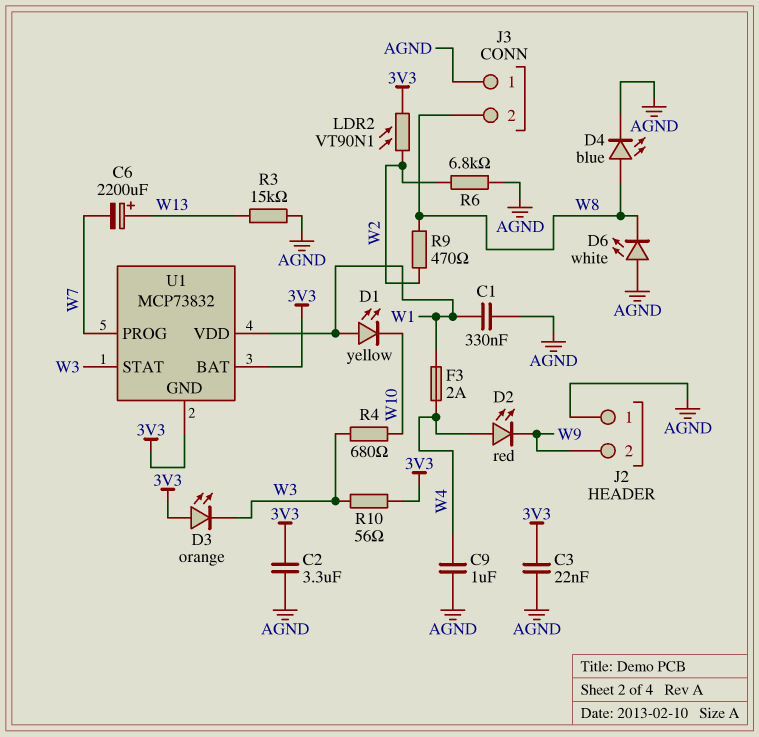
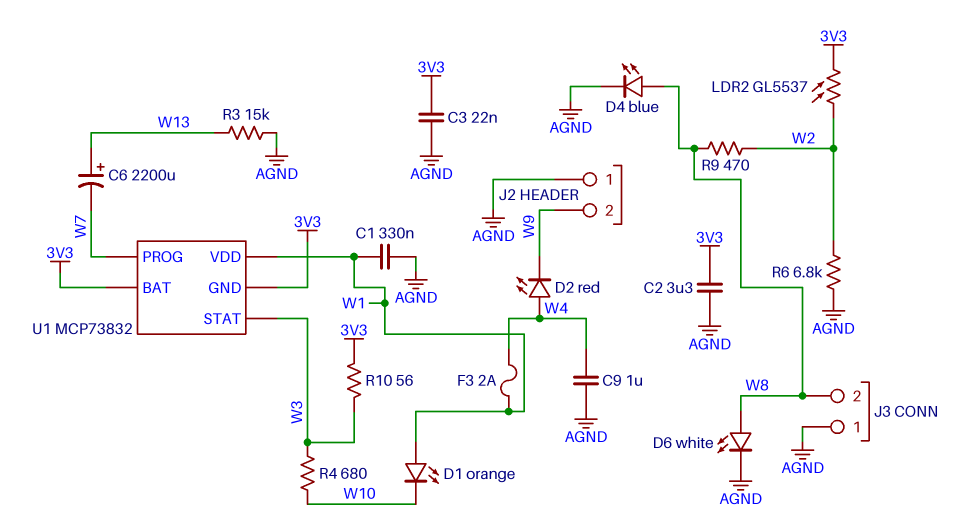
D1: LED yellow (A W1, K W10) -> LED orange (A W1, K W10)
D3: LED orange (A 3V3, K W3) -> none
D6: LED white (A AGND, K W8) -> LED white (A W8, K AGND)
LDR2: VT90N1 (3V3, W2) -> GL5537 (3V3, W2)

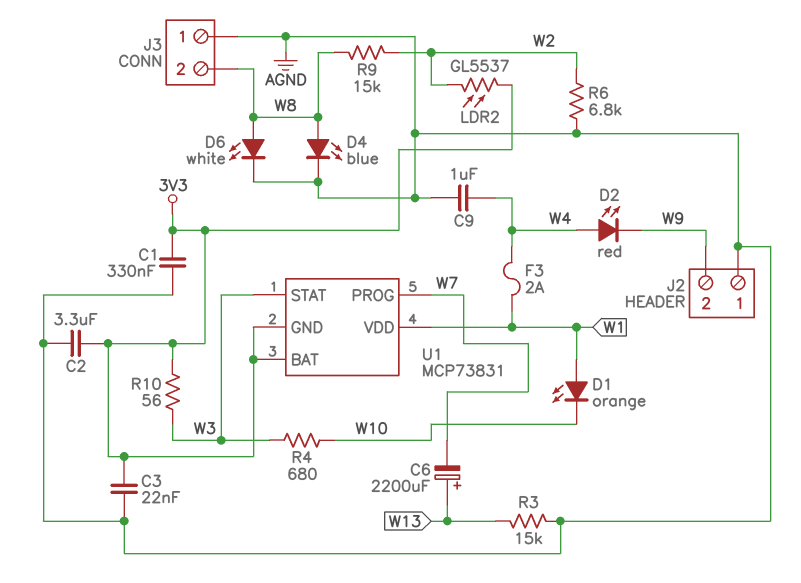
C1: 330nF (AGND, W1) -> 330nF (3V3, AGND)
R9: 470 (W2, W8) -> 15k (W2, W8)
U1: MCP73832 -> MCP73831

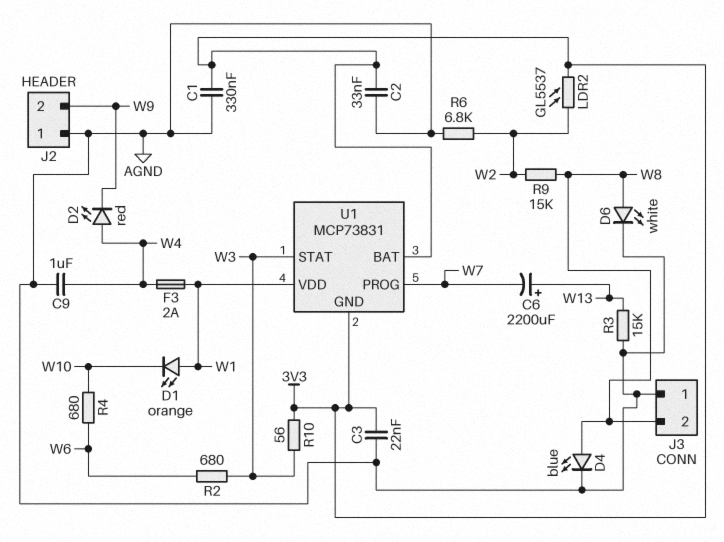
C2: 3.3uF (3V3, AGND) -> 33nF (3V3, AGND)
R2: none -> 680 (W3, W6)
R4: 680 (W3, W10) -> 680 (W6, W10)

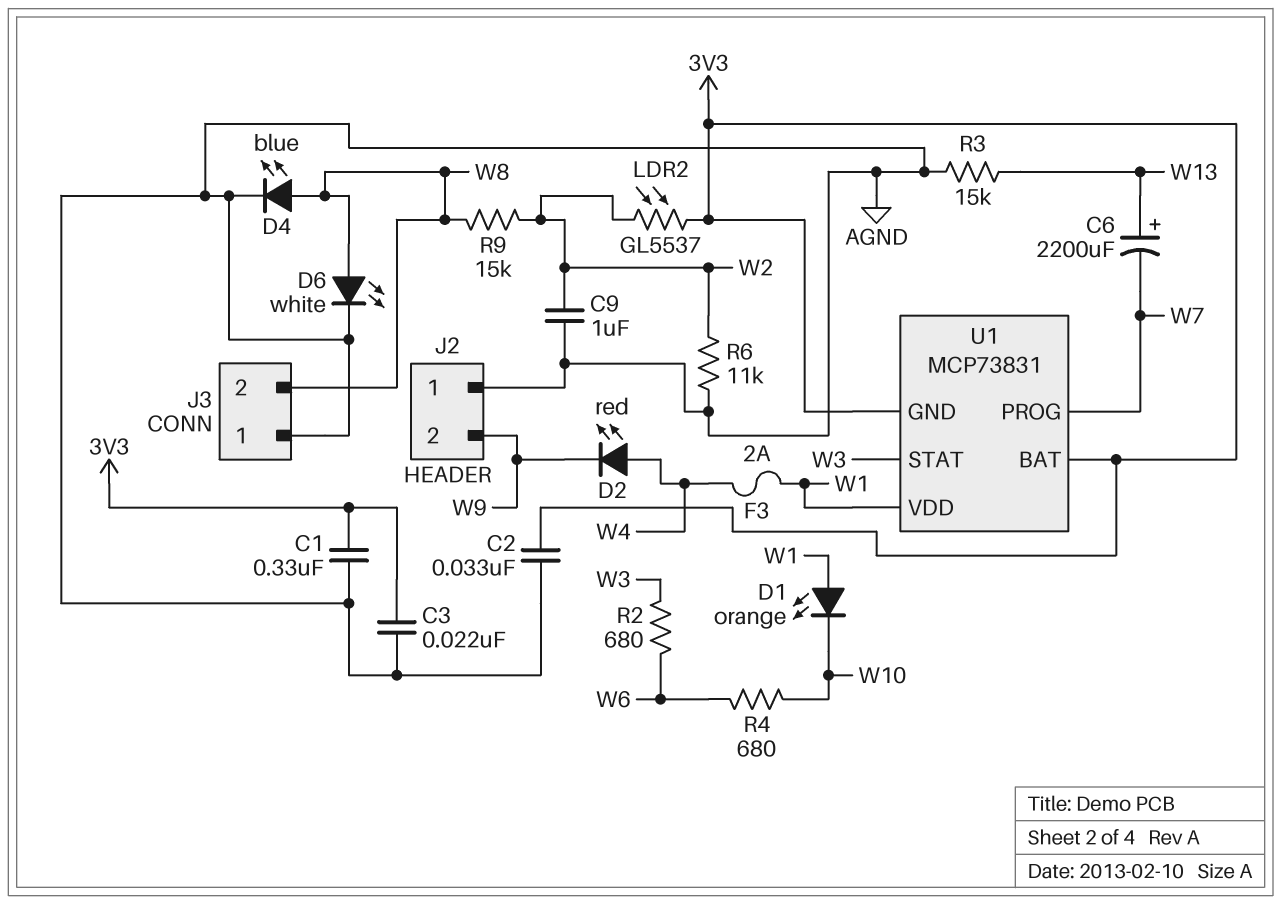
C9: 1uF (AGND, W4) -> 1uF (AGND, W2)
R6: 6.8k (AGND, W2) -> 11k (AGND, W2)
R10: 56 (3V3, W3) -> none

